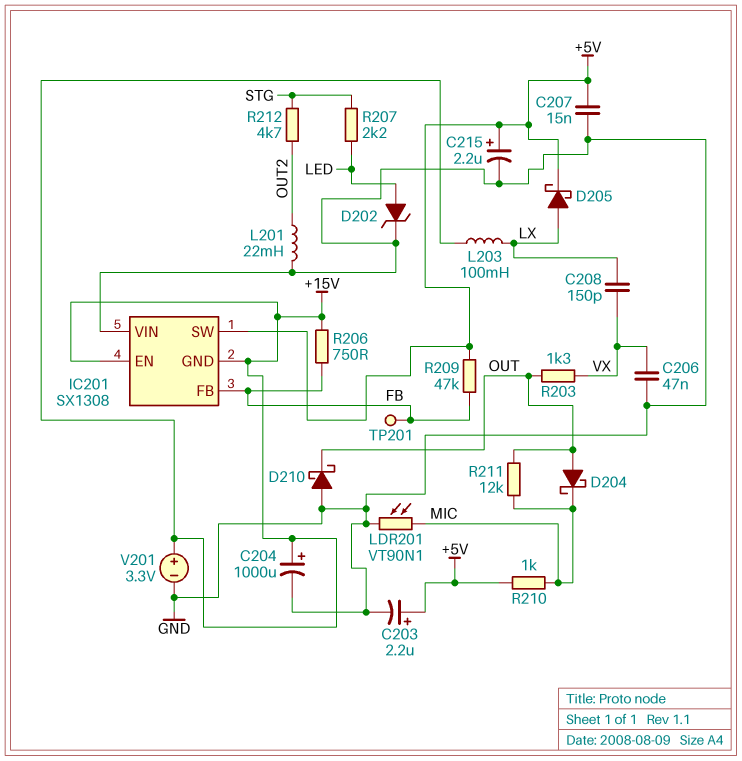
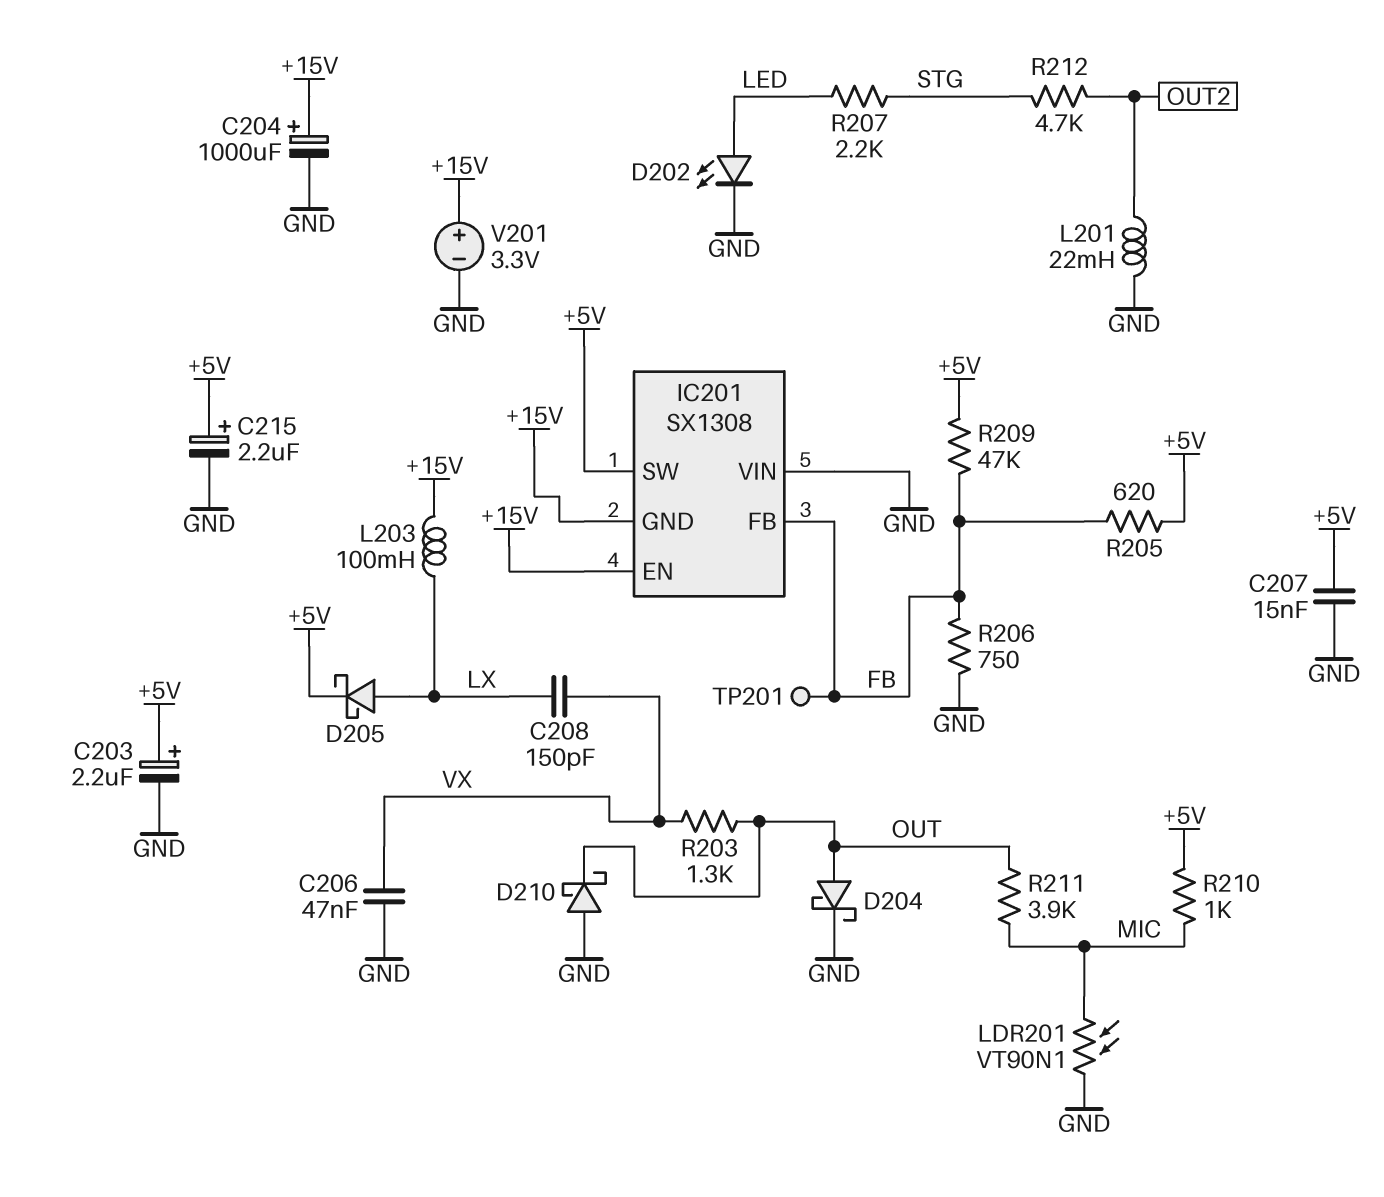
D202: zener (A LED, K GND) -> LED (A LED, K GND)
D204: schottky (A OUT, K MIC) -> schottky (A OUT, K GND)
R205: none -> 620 (+5V, FB)
R206: 750 (+15V, FB) -> 750 (FB, GND)
R211: 12k (MIC, OUT) -> 3.9k (MIC, OUT)

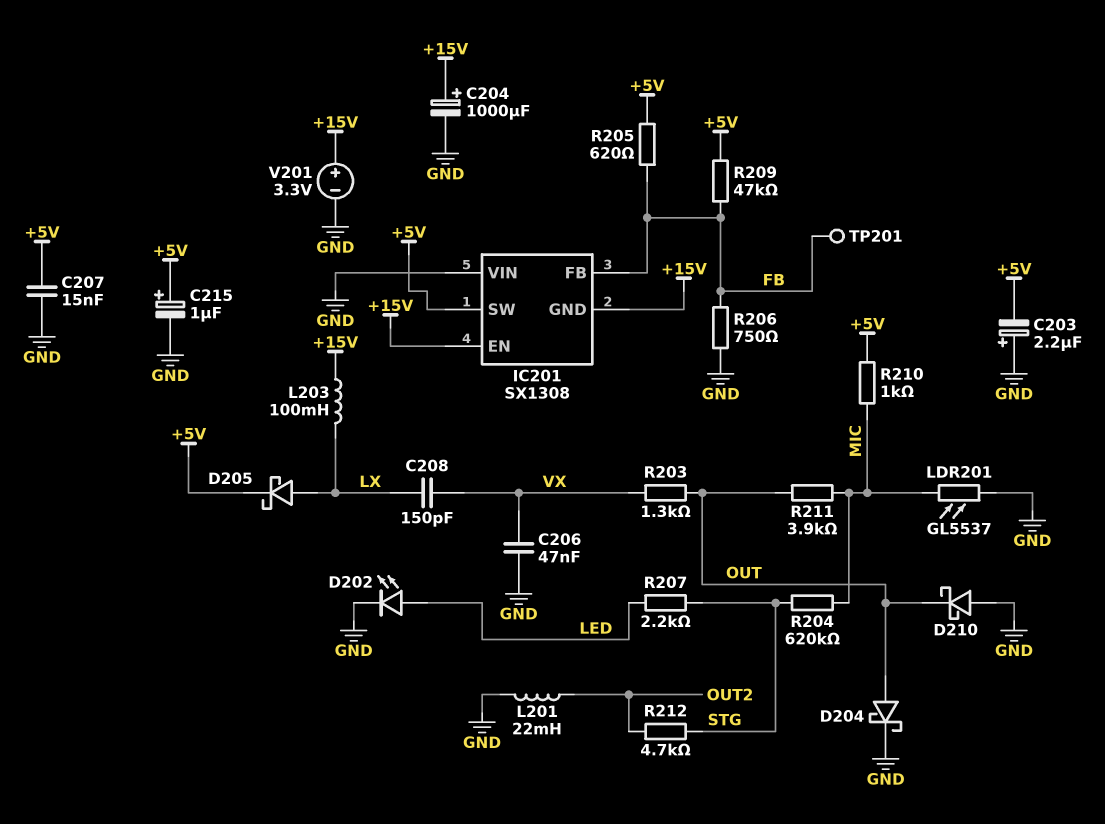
C203: 2.2uF (plus +5V, minus GND) -> 2.2uF (plus GND, minus +5V)
C215: 2.2uF (plus +5V, minus GND) -> 1uF (plus +5V, minus GND)
LDR201: VT90N1 (GND, MIC) -> GL5537 (GND, MIC)
R204: none -> 620k (MIC, STG)

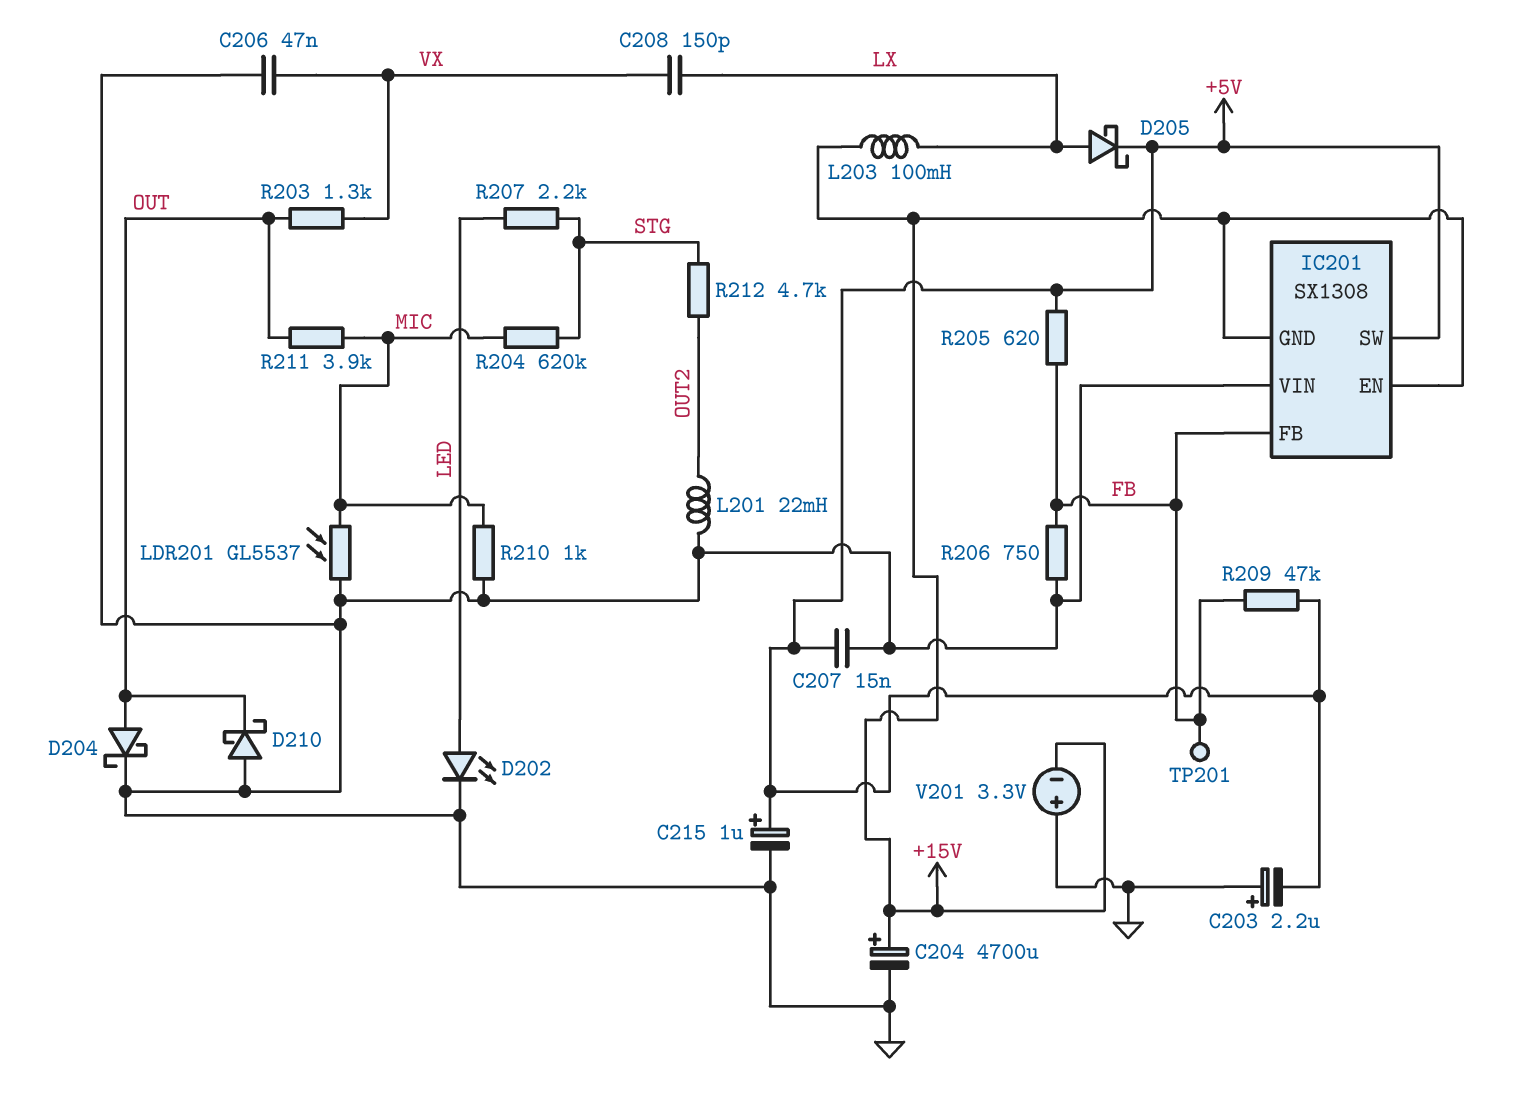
C204: 1000uF (plus +15V, minus GND) -> 4700uF (plus +15V, minus GND)
R210: 1k (+5V, MIC) -> 1k (GND, MIC)
V201: 3.3V (plus +15V, minus GND) -> 3.3V (plus GND, minus +15V)

